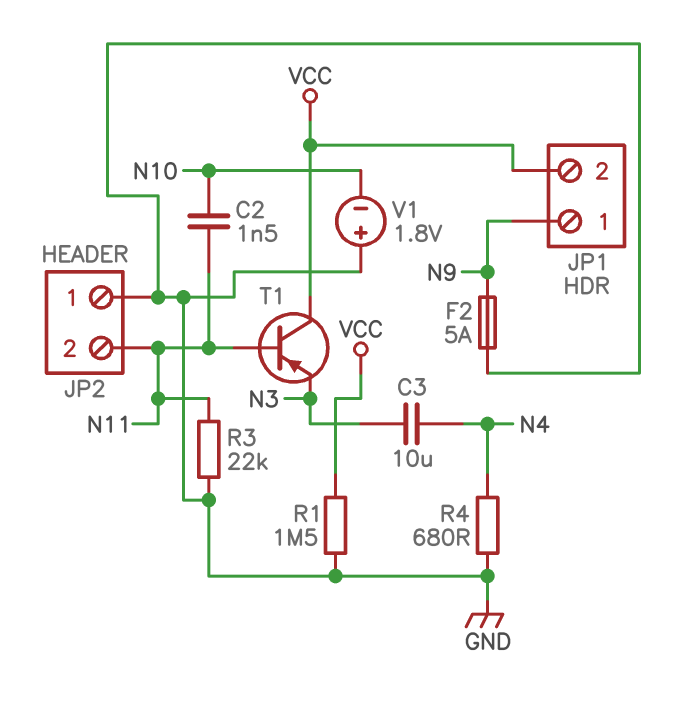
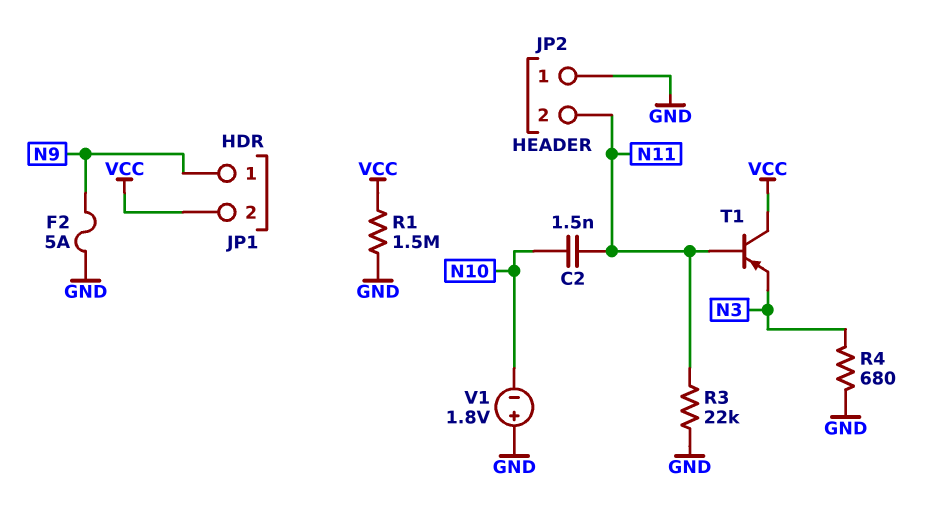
C3: 10uF (N3, N4) -> none
R4: 680 (GND, N4) -> 680 (GND, N3)

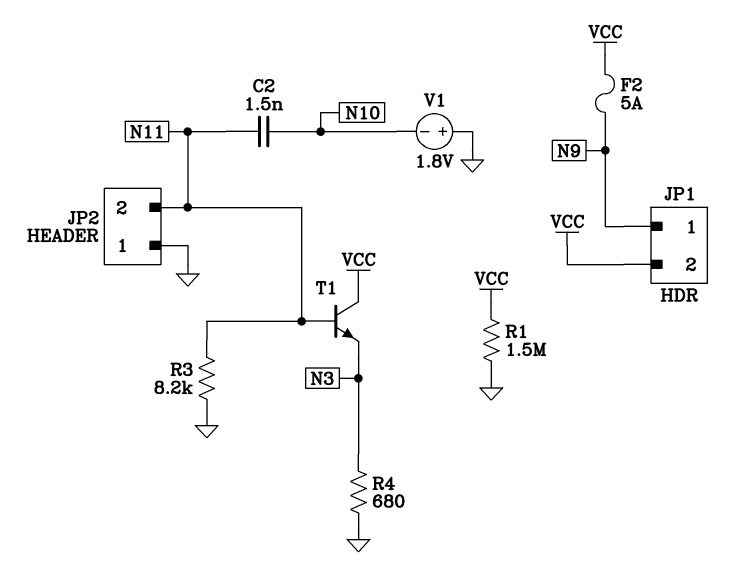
F2: 5A (GND, N9) -> 5A (N9, VCC)
R3: 22k (GND, N11) -> 8.2k (GND, N11)
T1: PNP (B N11, C VCC, E N3) -> NPN (B N11, C VCC, E N3)

